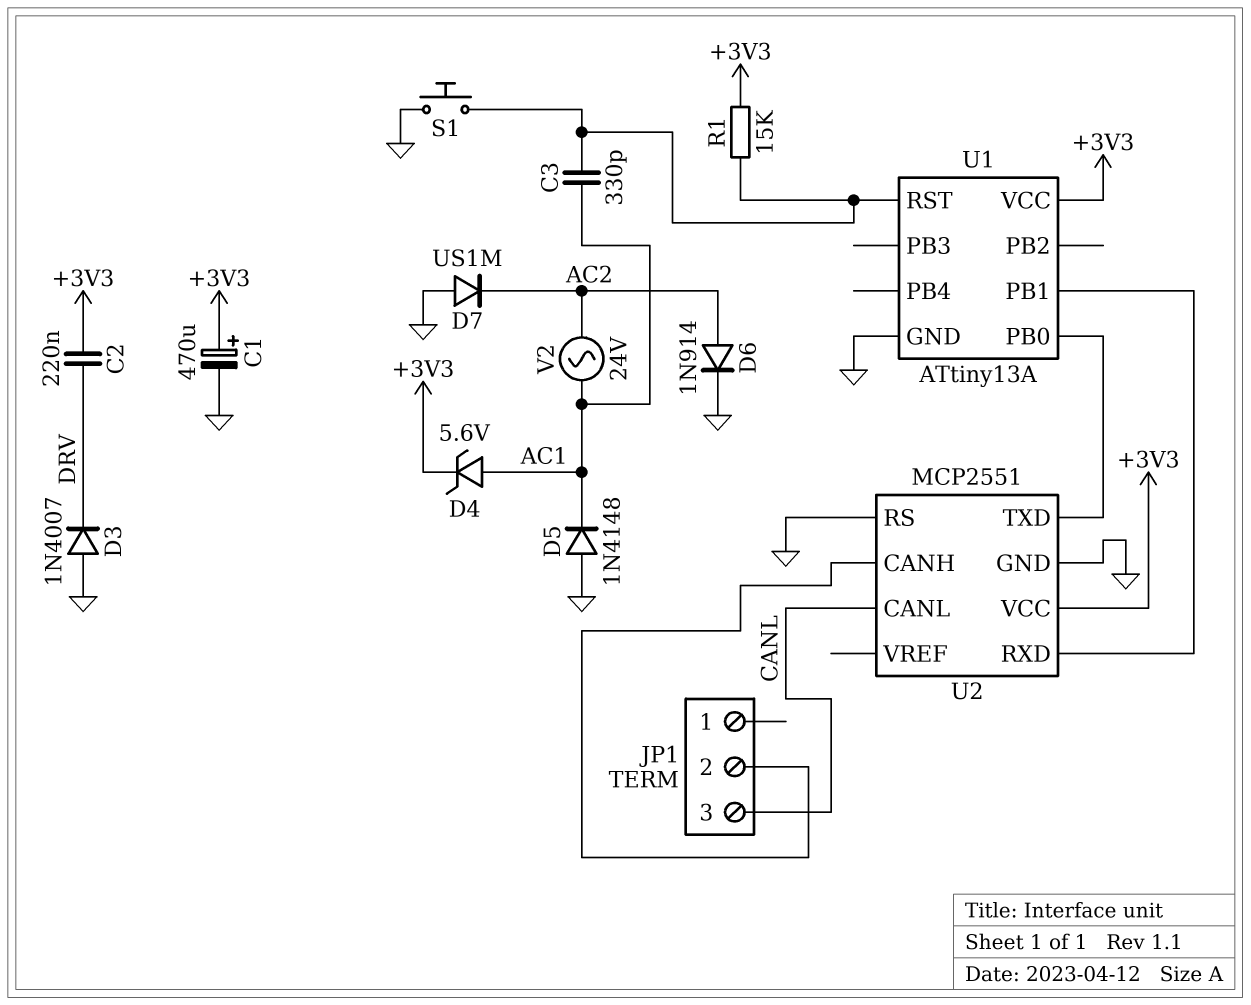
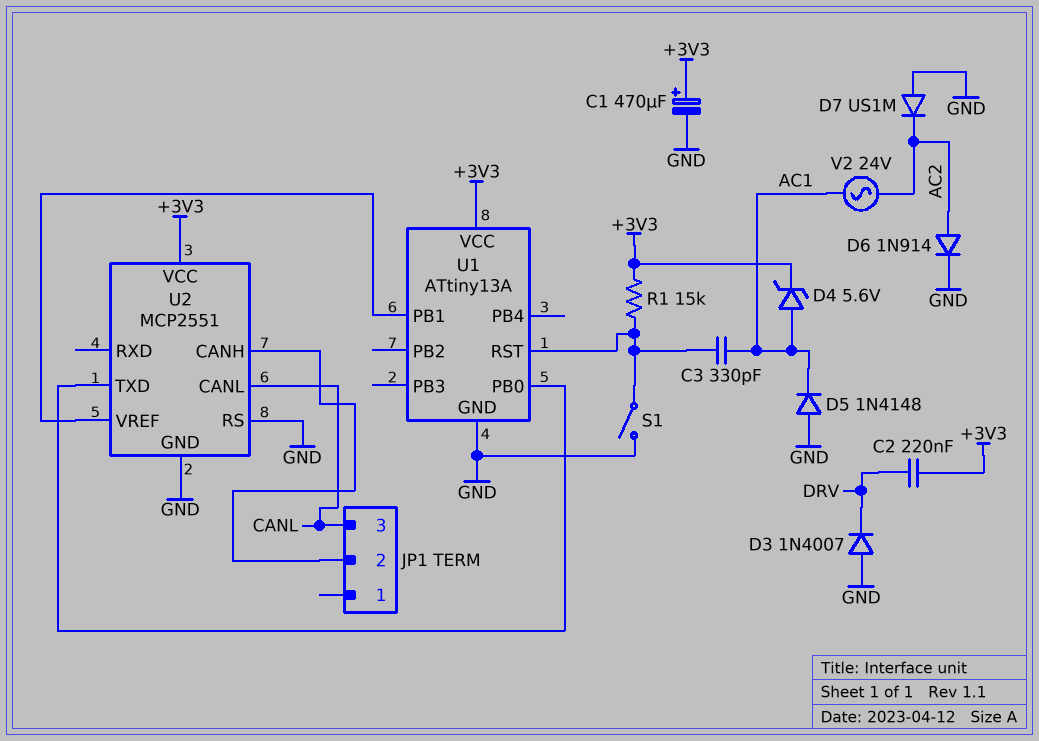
S1: button (GND, U1/RST) -> switch (GND, U1/RST)
U2 pin RXD: U1/PB1 -> none
U2 pin VREF: none -> U1/PB1

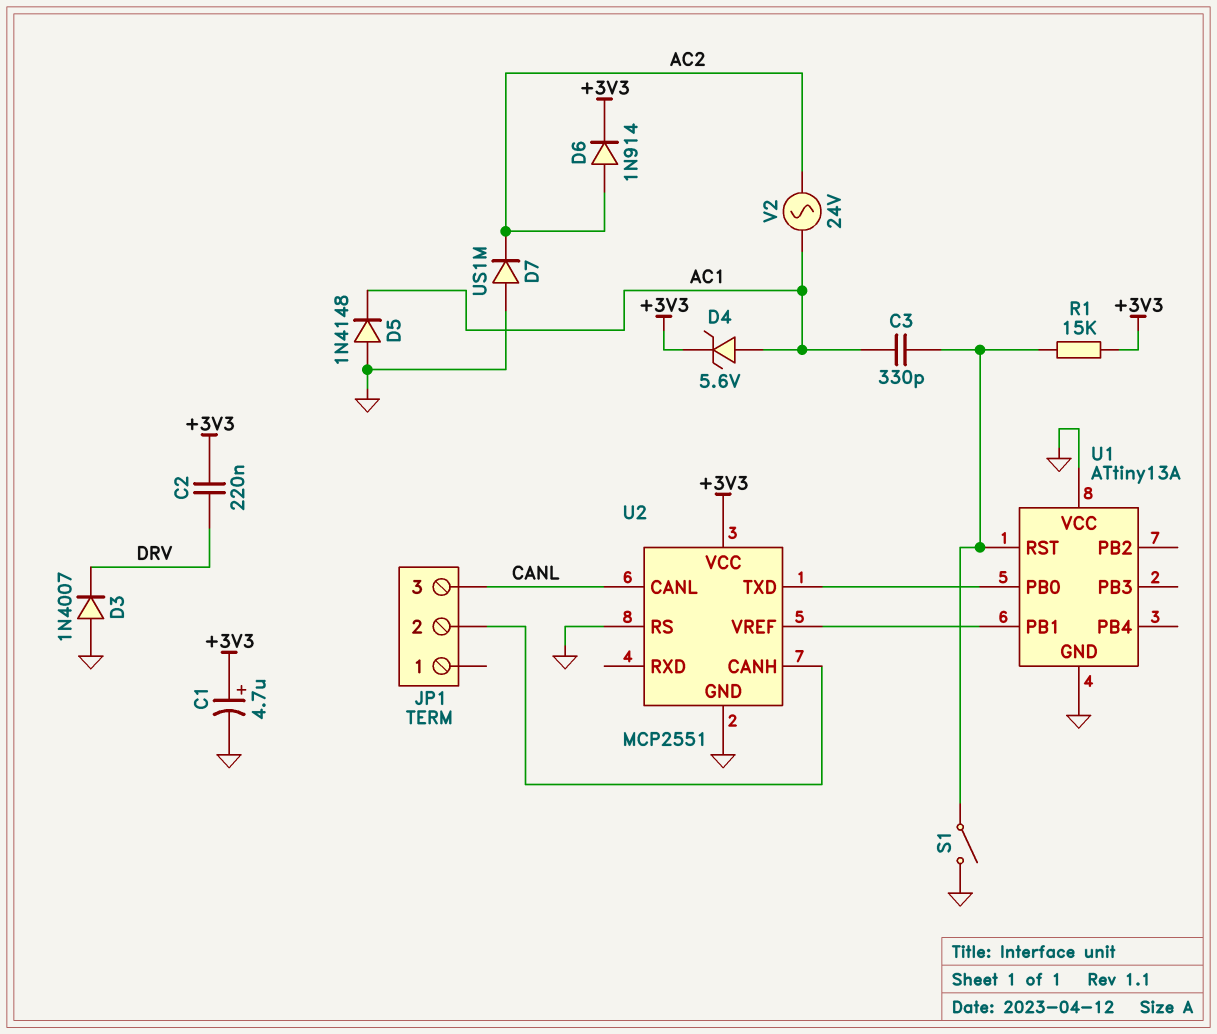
C1: 470uF (plus +3V3, minus GND) -> 4.7uF (plus +3V3, minus GND)
D6: diode 1N914 (A AC2, K GND) -> diode 1N914 (A AC2, K +3V3)
U1 pin VCC: +3V3 -> GND

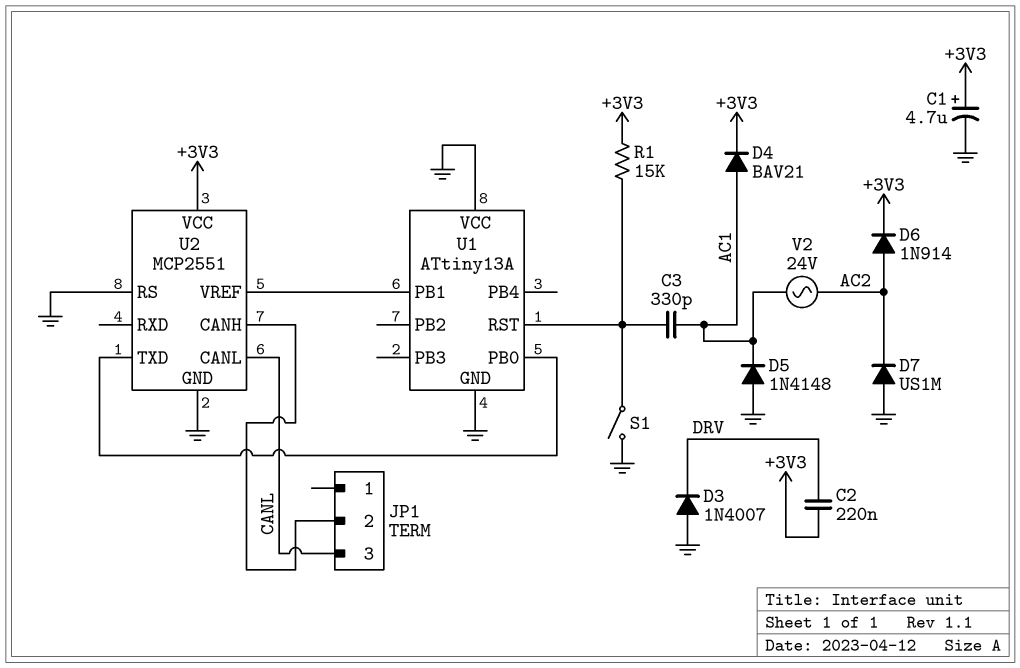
D4: zener 5.6V (A AC1, K +3V3) -> diode BAV21 (A AC1, K +3V3)

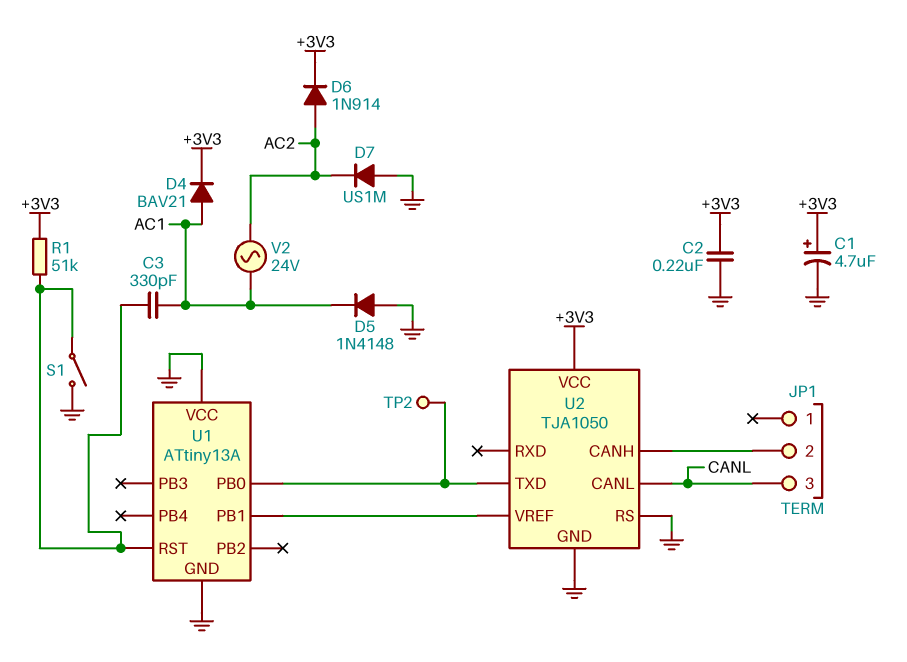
C2: 220nF (+3V3, DRV) -> 220nF (+3V3, GND)
D3: diode 1N4007 (A GND, K DRV) -> none
R1: 15k (+3V3, U1/RST) -> 51k (+3V3, U1/RST)
TP2: none -> test point (U1/PB0)
U2: MCP2551 -> TJA1050

